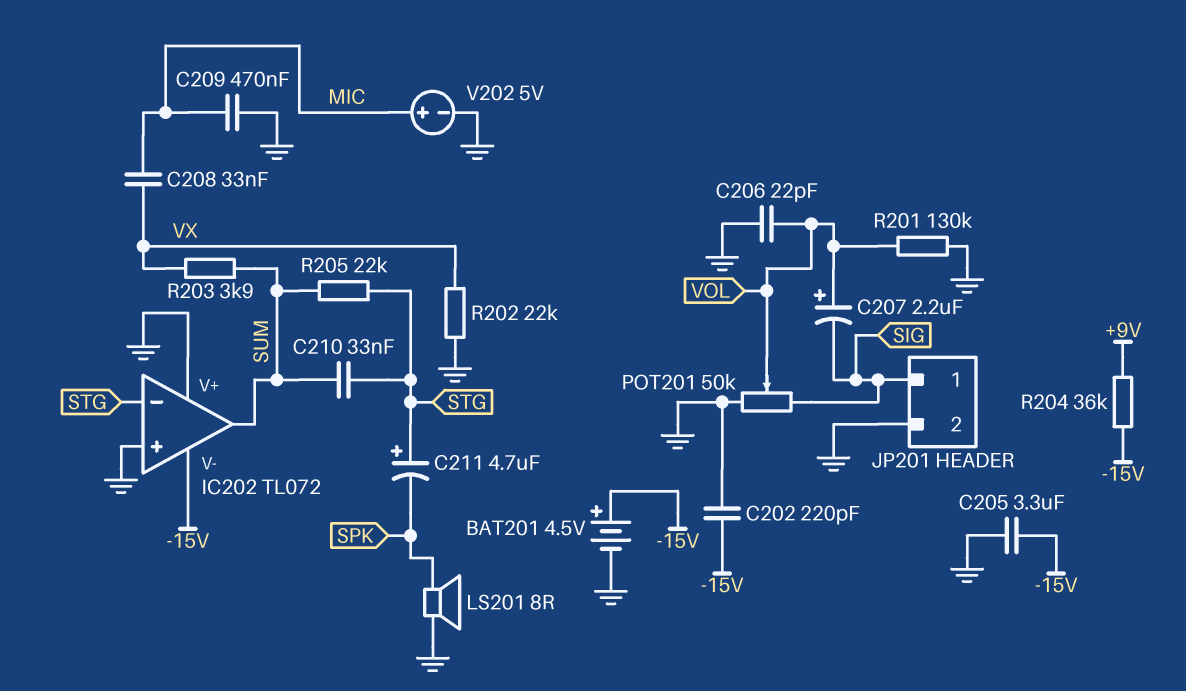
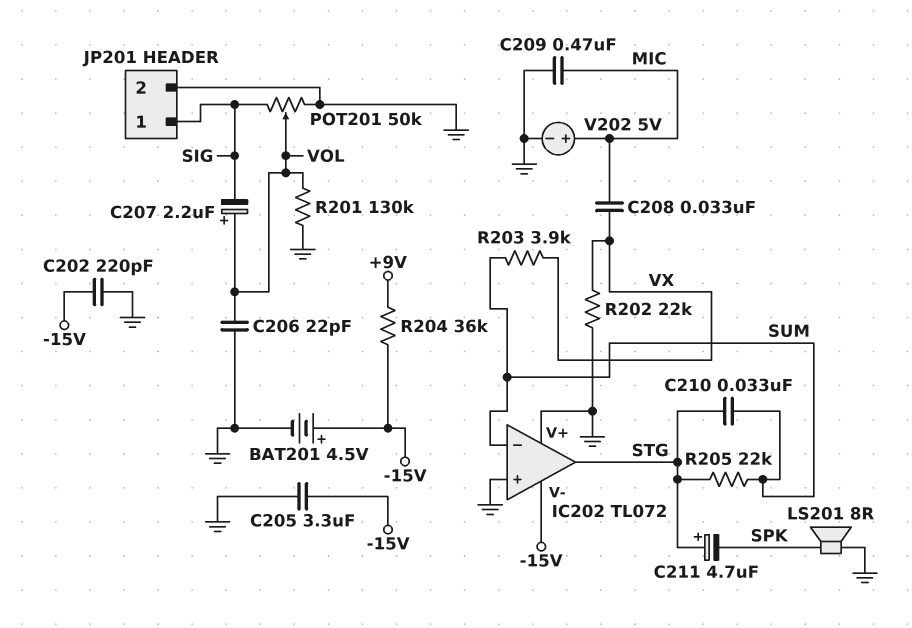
IC202 pin in-: STG -> SUM
IC202 pin out: SUM -> STG

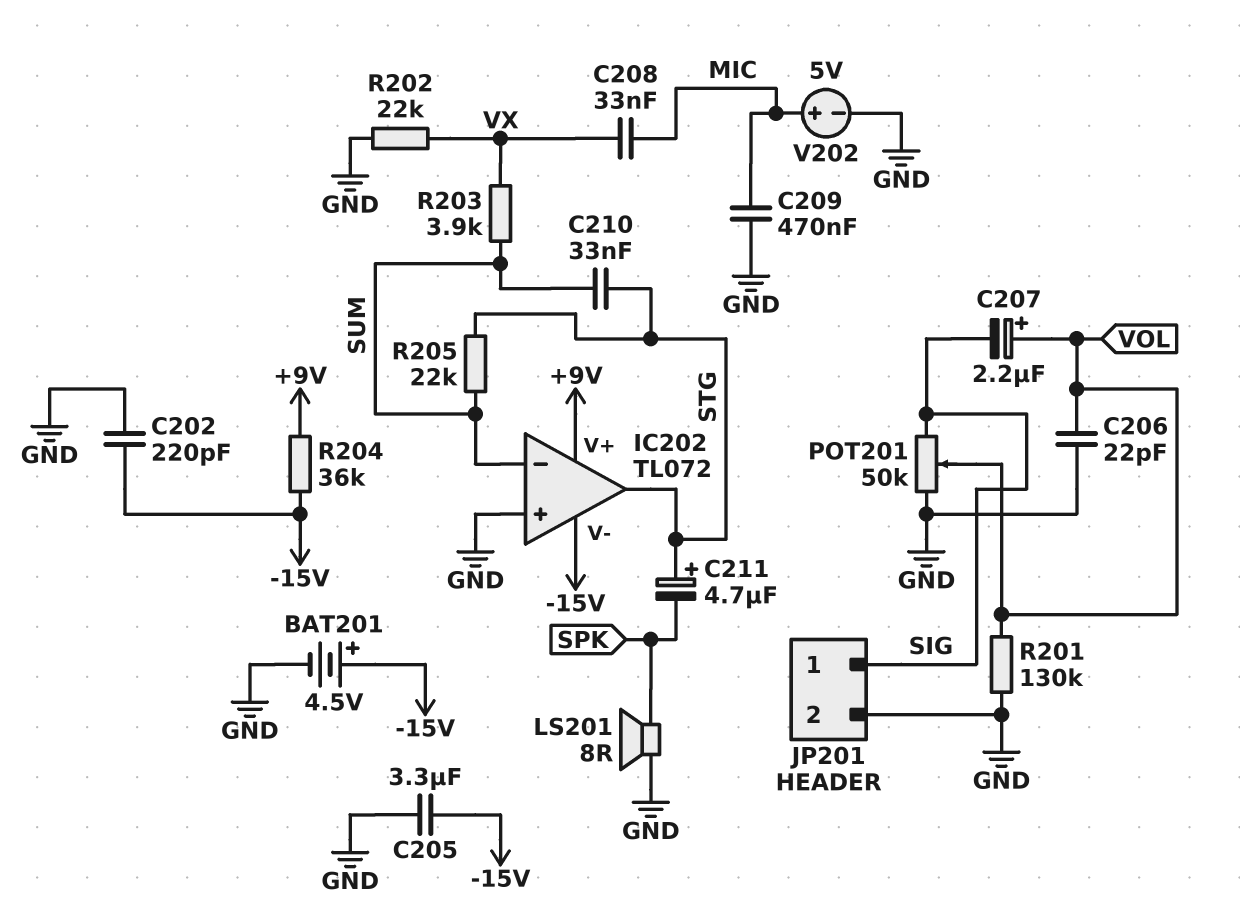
IC202 pin V+: GND -> +9V

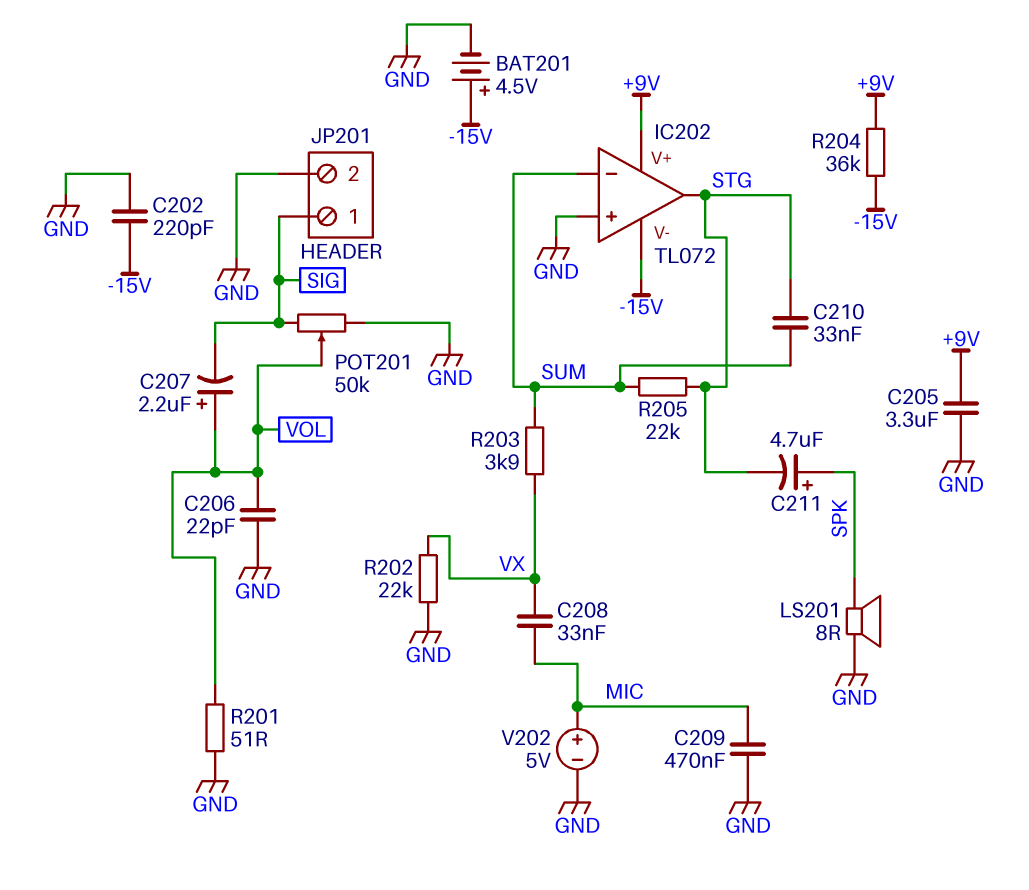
C205: 3.3uF (-15V, GND) -> 3.3uF (+9V, GND)
C211: 4.7uF (plus STG, minus SPK) -> 4.7uF (plus SPK, minus STG)
R201: 130k (GND, VOL) -> 51 (GND, VOL)

